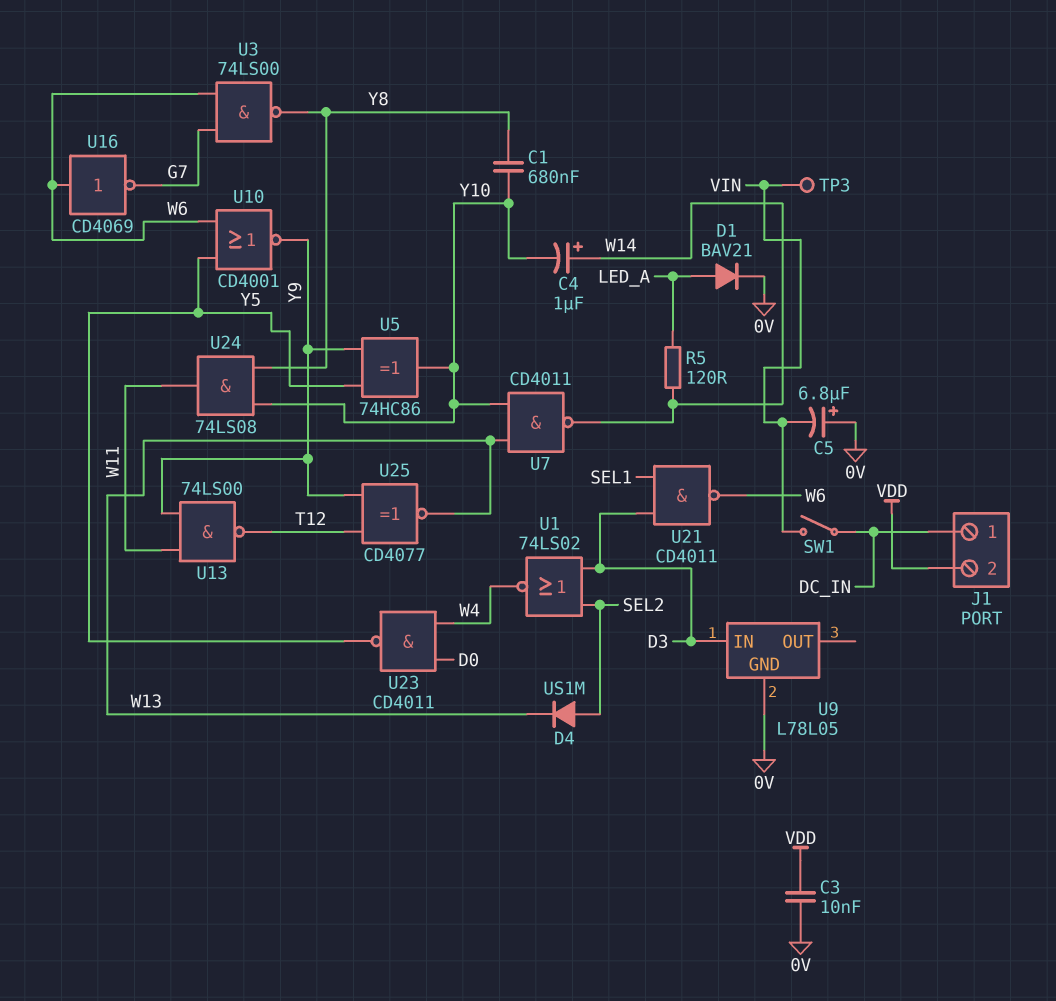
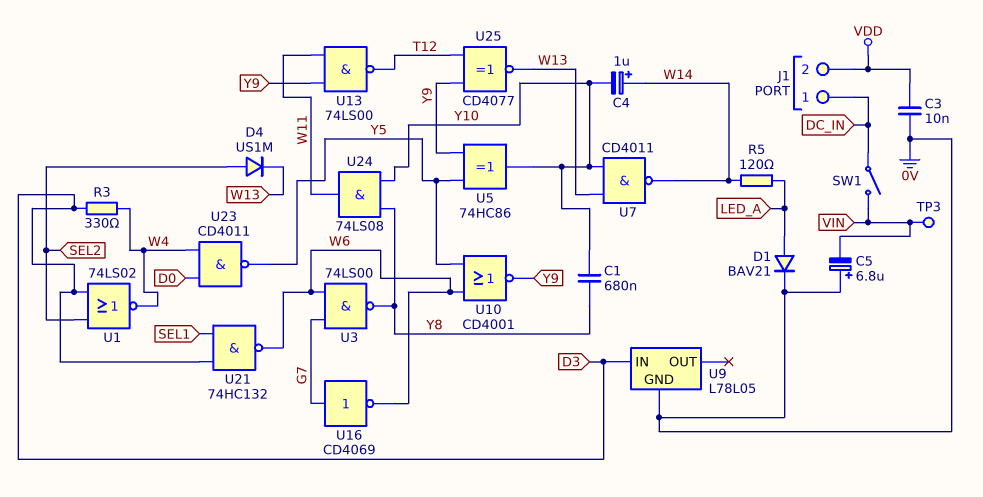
R3: none -> 330 (D3, W4)
U16: NOT CD4069 (in W6, out G7) -> NOT CD4069 (in G7, out W6)
U21: NAND CD4011 (in D3, in SEL1, out W6) -> NAND 74HC132 (in D3, in SEL1, out W6)

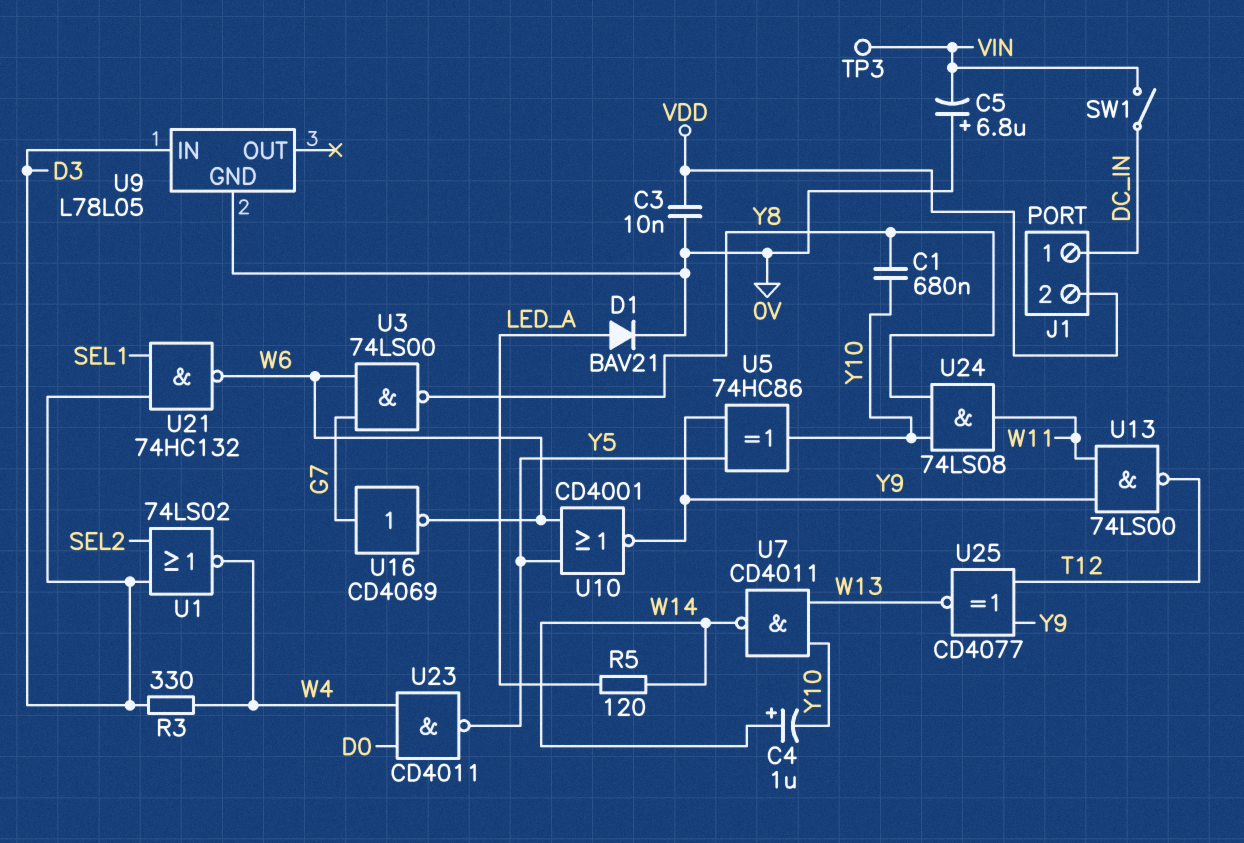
D4: diode US1M (A SEL2, K W13) -> none

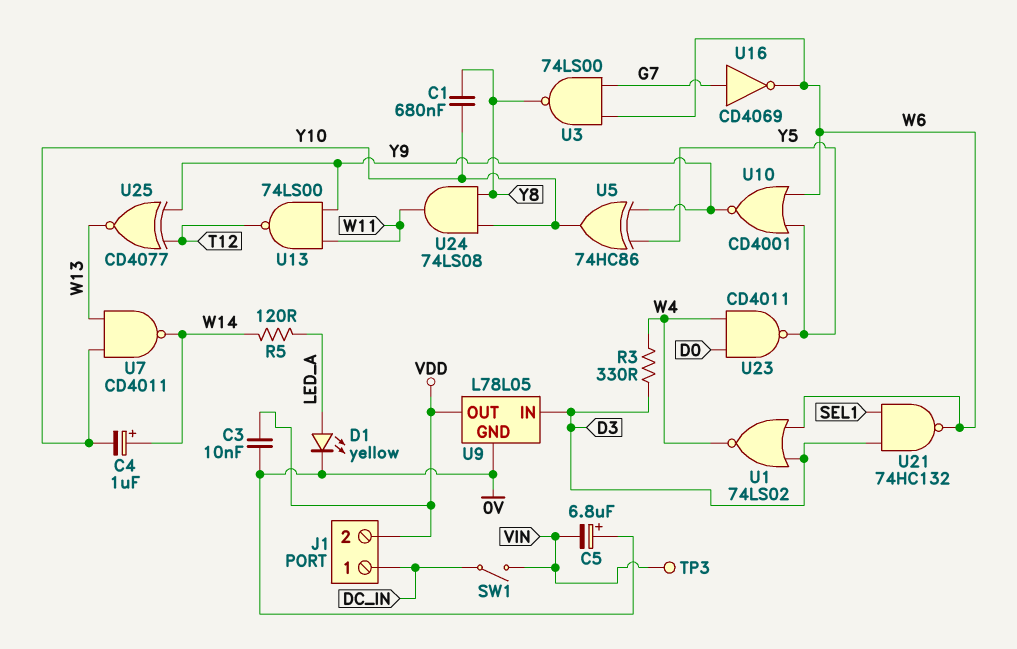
D1: diode BAV21 (A LED_A, K 0V) -> LED yellow (A LED_A, K 0V)
U1: NOR 74LS02 (in D3, in SEL2, out W4) -> NOR 74LS02 (in D3, in W6, out W4)
U9 pin OUT: none -> VDD

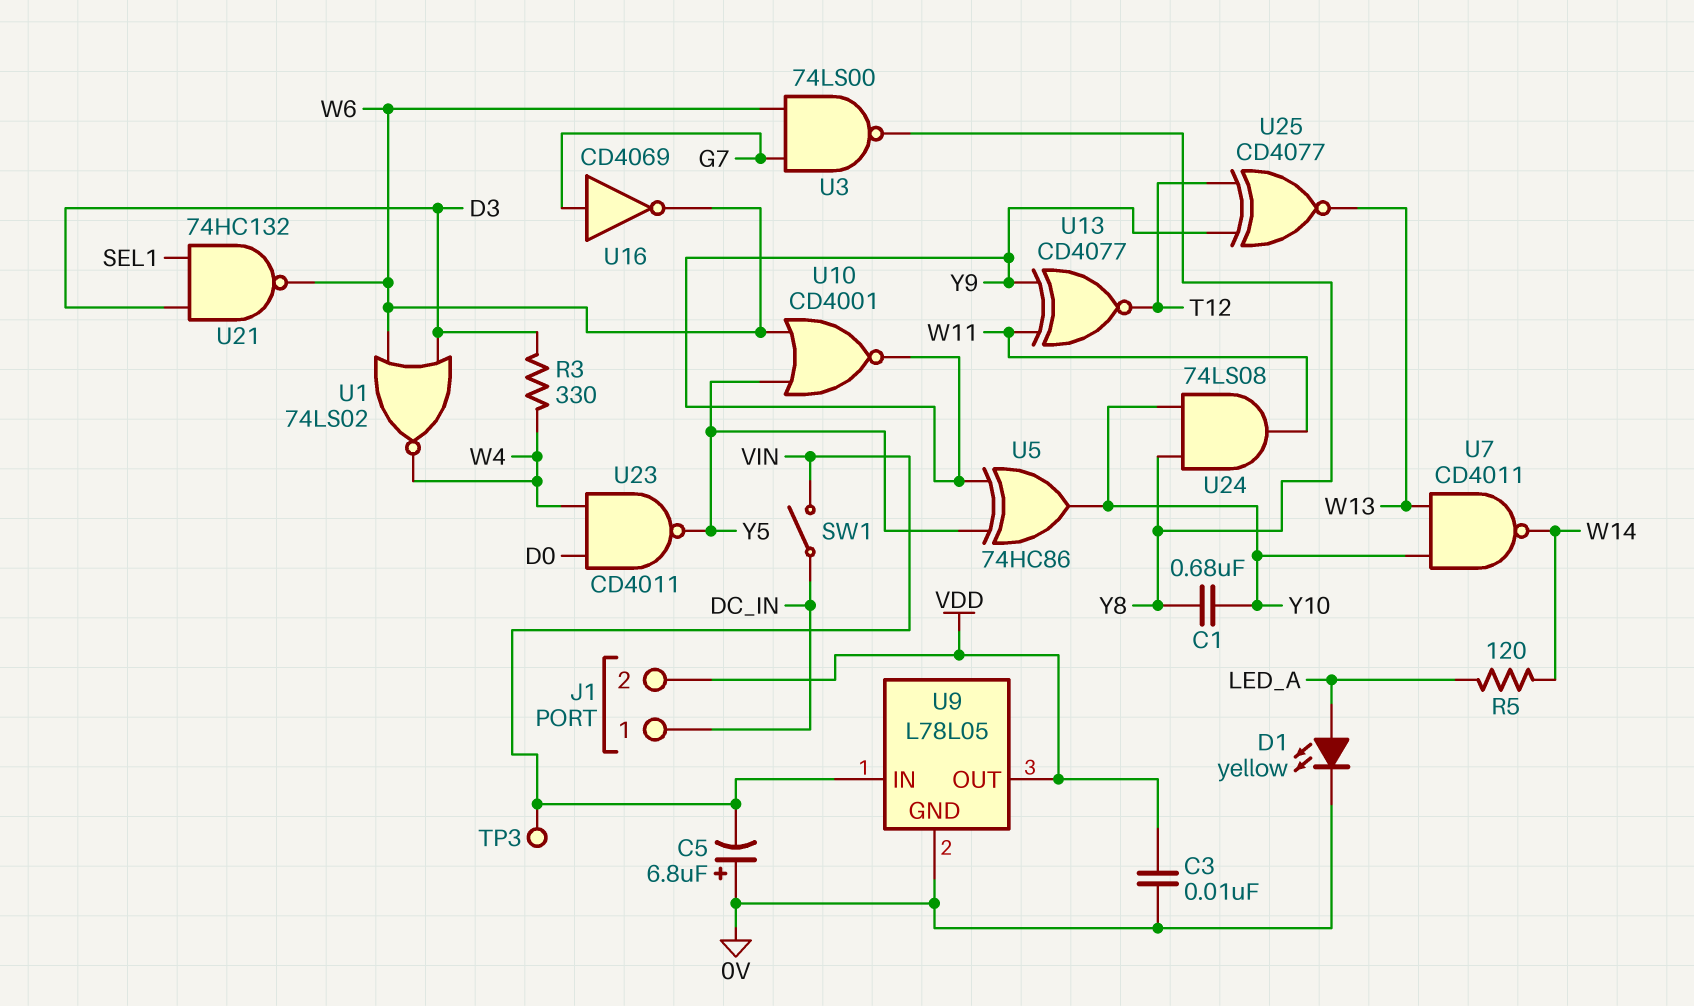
C4: 1uF (plus W14, minus Y10) -> none
U9 pin IN: D3 -> VIN
U13: NAND 74LS00 (in W11, in Y9, out T12) -> XNOR CD4077 (in W11, in Y9, out T12)

